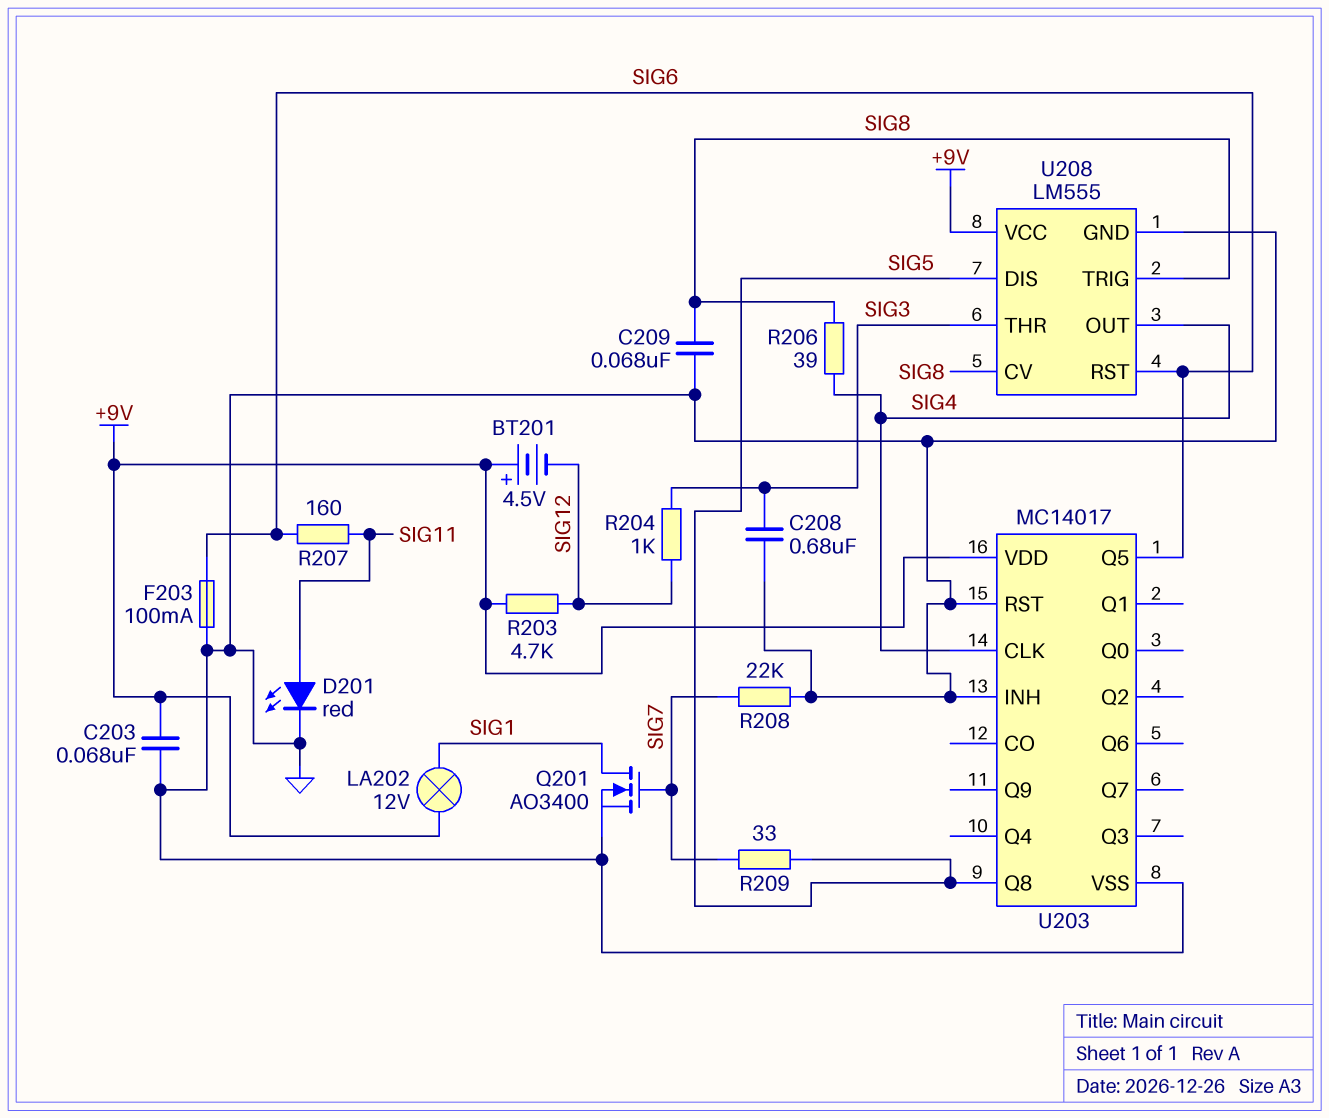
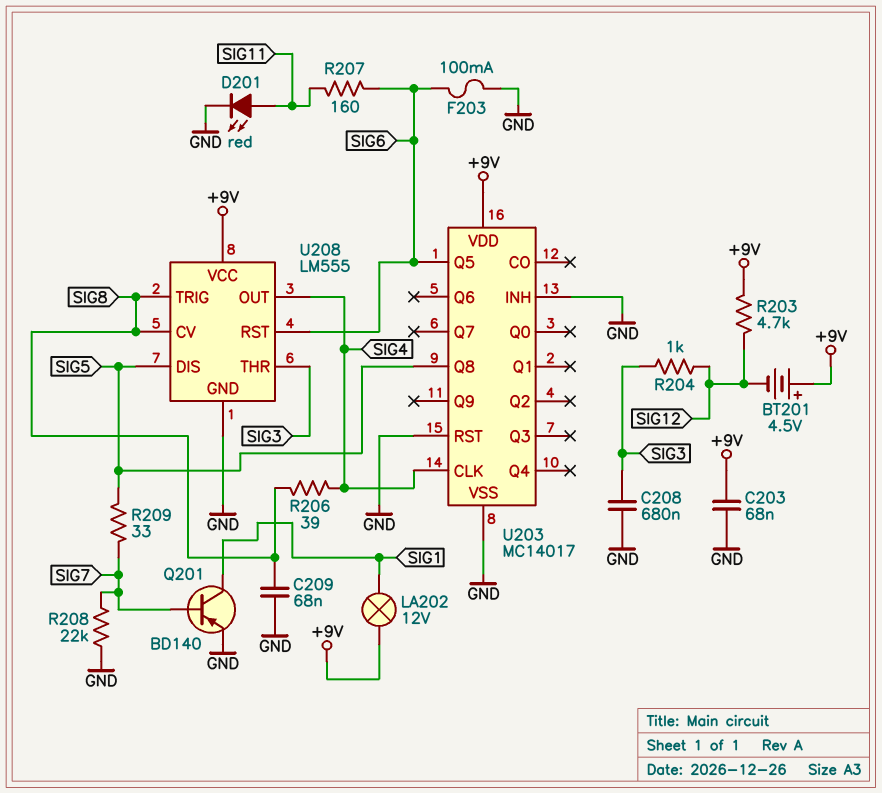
Q201: NMOS AO3400 (G SIG7, D SIG1, S GND) -> PNP BD140 (B SIG7, C SIG1, E GND)

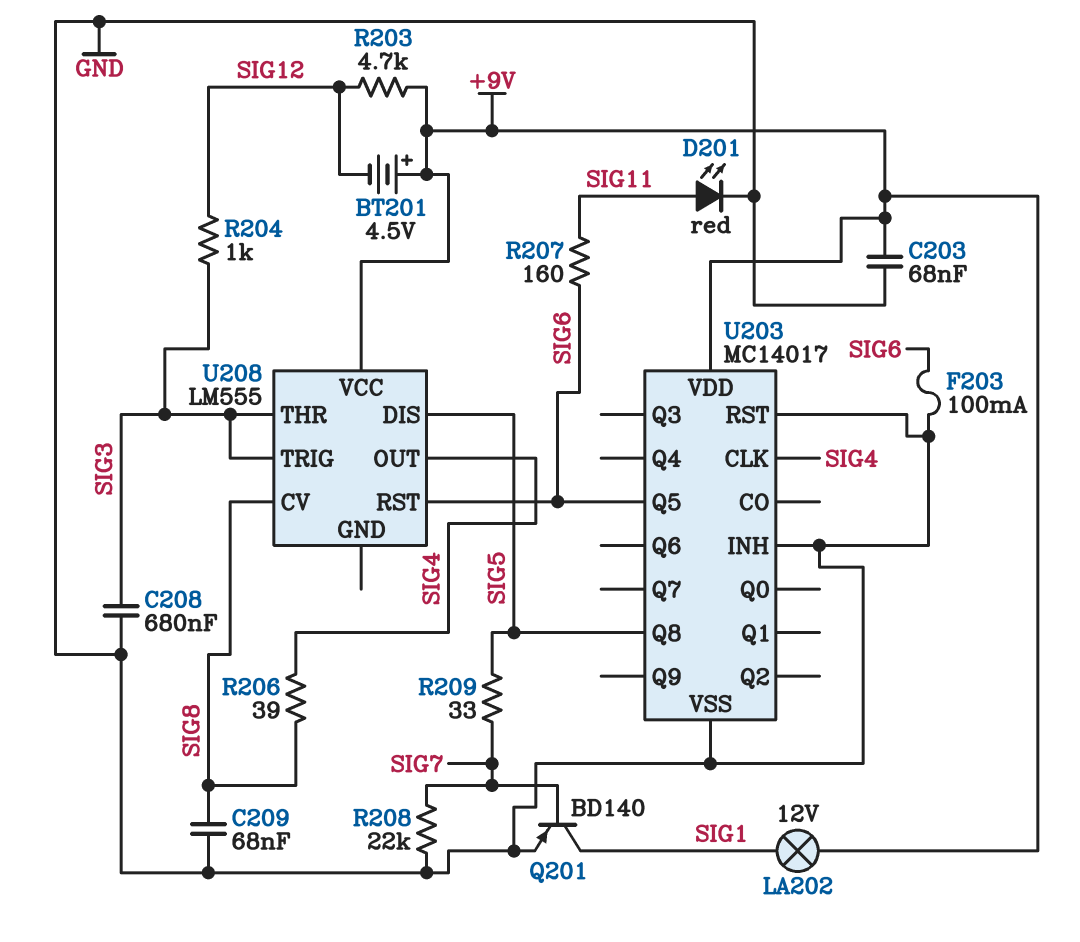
U208 pin GND: GND -> none
U208 pin TRIG: SIG8 -> SIG3

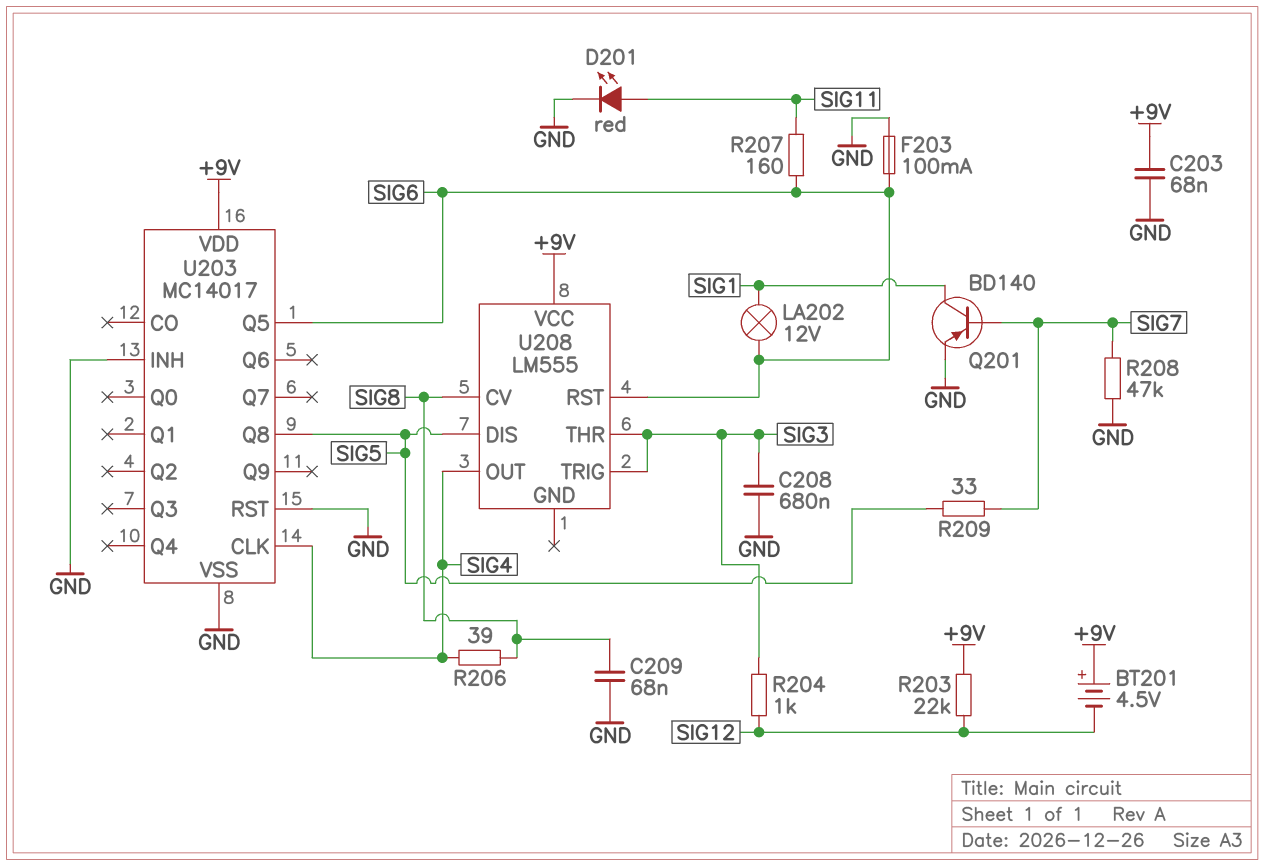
LA202: lamp 12V (+9V, SIG1) -> lamp 12V (SIG1, SIG6)
R203: 4.7k (+9V, SIG12) -> 22k (+9V, SIG12)
R208: 22k (GND, SIG7) -> 47k (GND, SIG7)

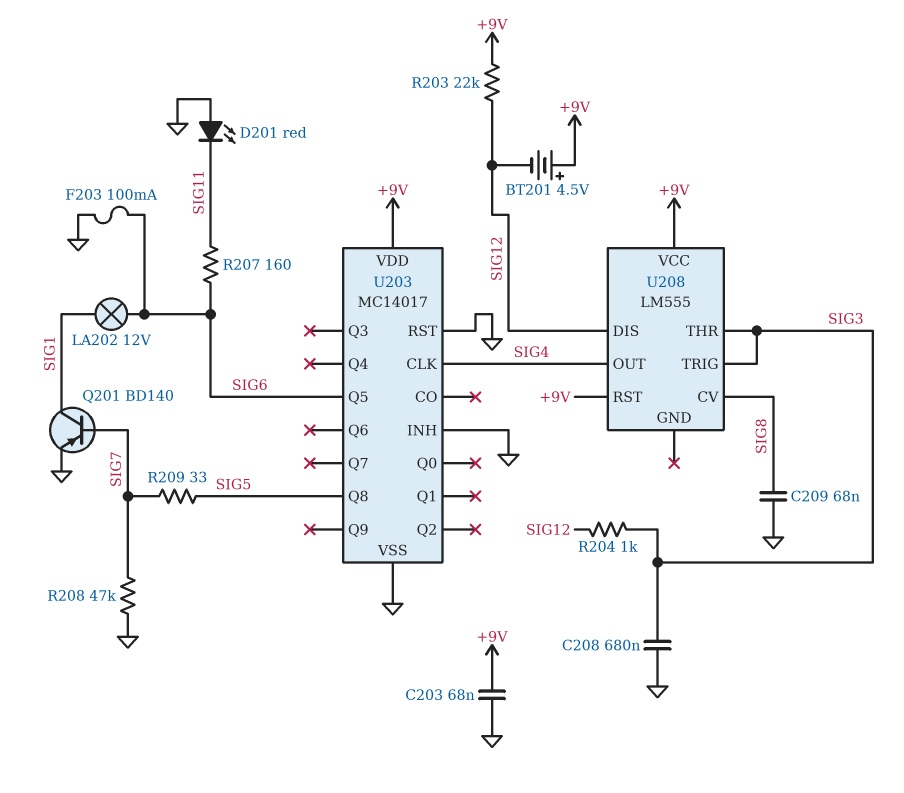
D201: LED red (A SIG11, K GND) -> LED red (A GND, K SIG11)
R206: 39 (SIG4, SIG8) -> none
U208 pin DIS: SIG5 -> SIG12
U208 pin RST: SIG6 -> +9V

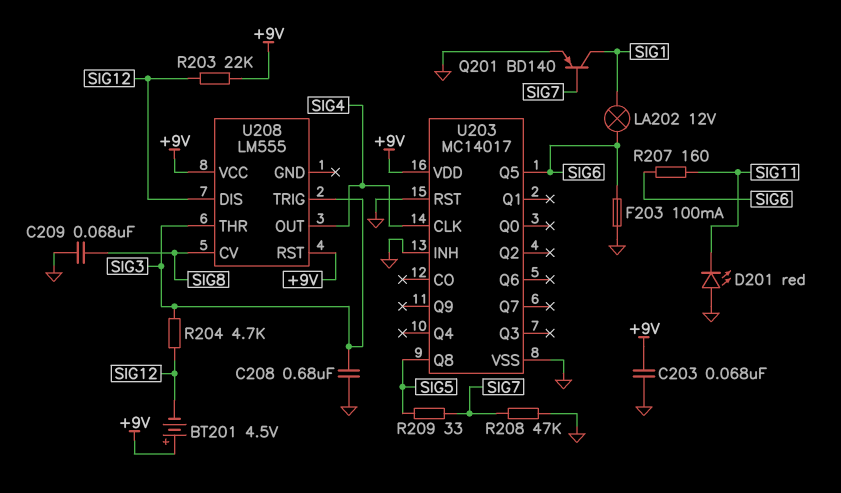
R204: 1k (SIG3, SIG12) -> 4.7k (SIG3, SIG12)

